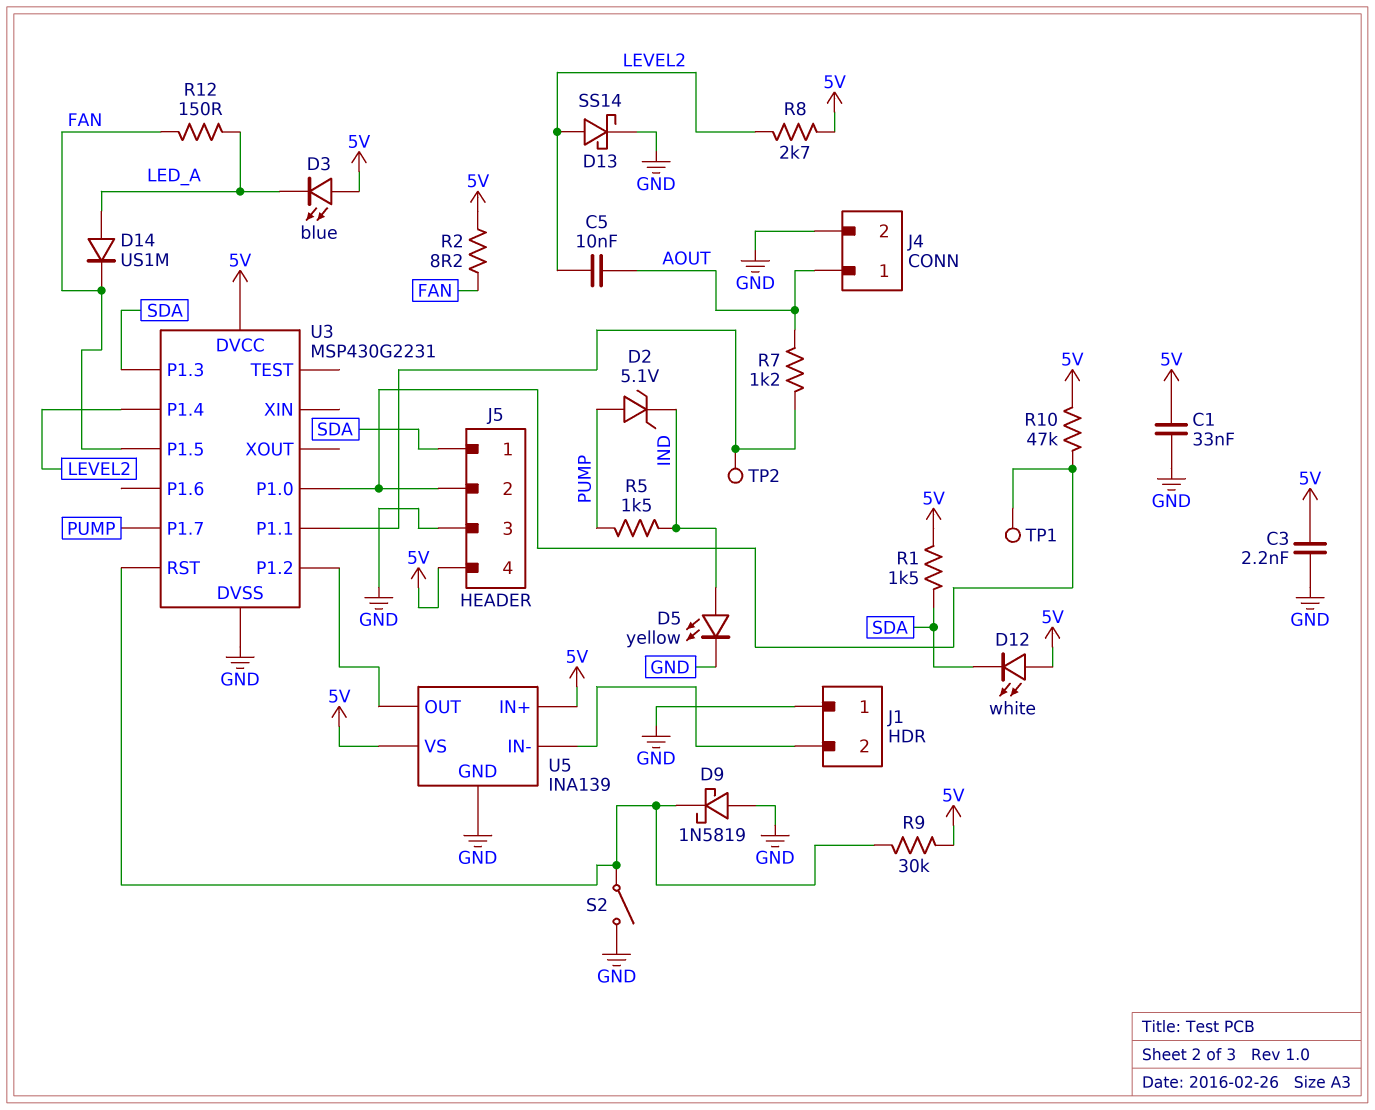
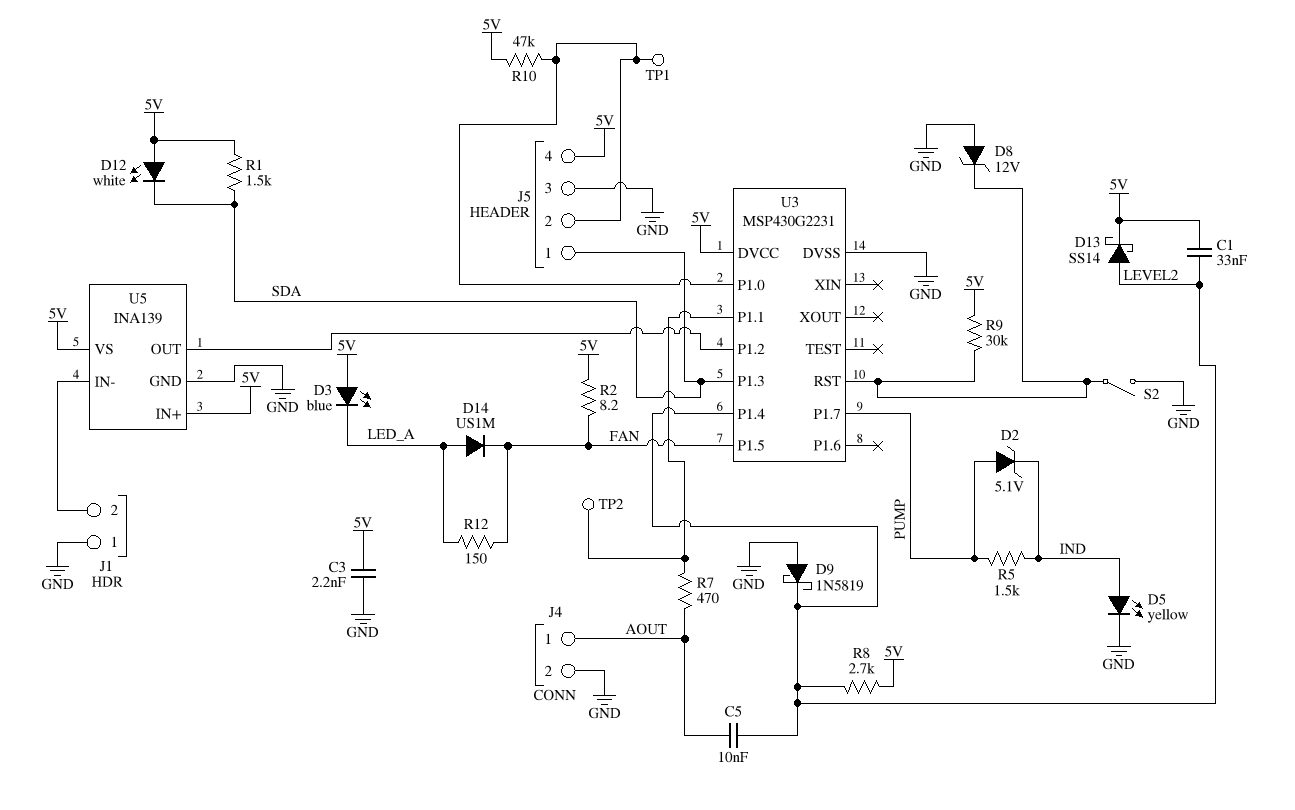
C1: 33nF (5V, GND) -> 33nF (5V, LEVEL2)
D8: none -> zener 12V (A GND, K U3/RST)
D9: schottky 1N5819 (A GND, K U3/RST) -> schottky 1N5819 (A GND, K LEVEL2)
D13: schottky SS14 (A LEVEL2, K GND) -> schottky SS14 (A LEVEL2, K 5V)
R7: 1.2k (AOUT, U3/P1.1) -> 470 (AOUT, U3/P1.1)

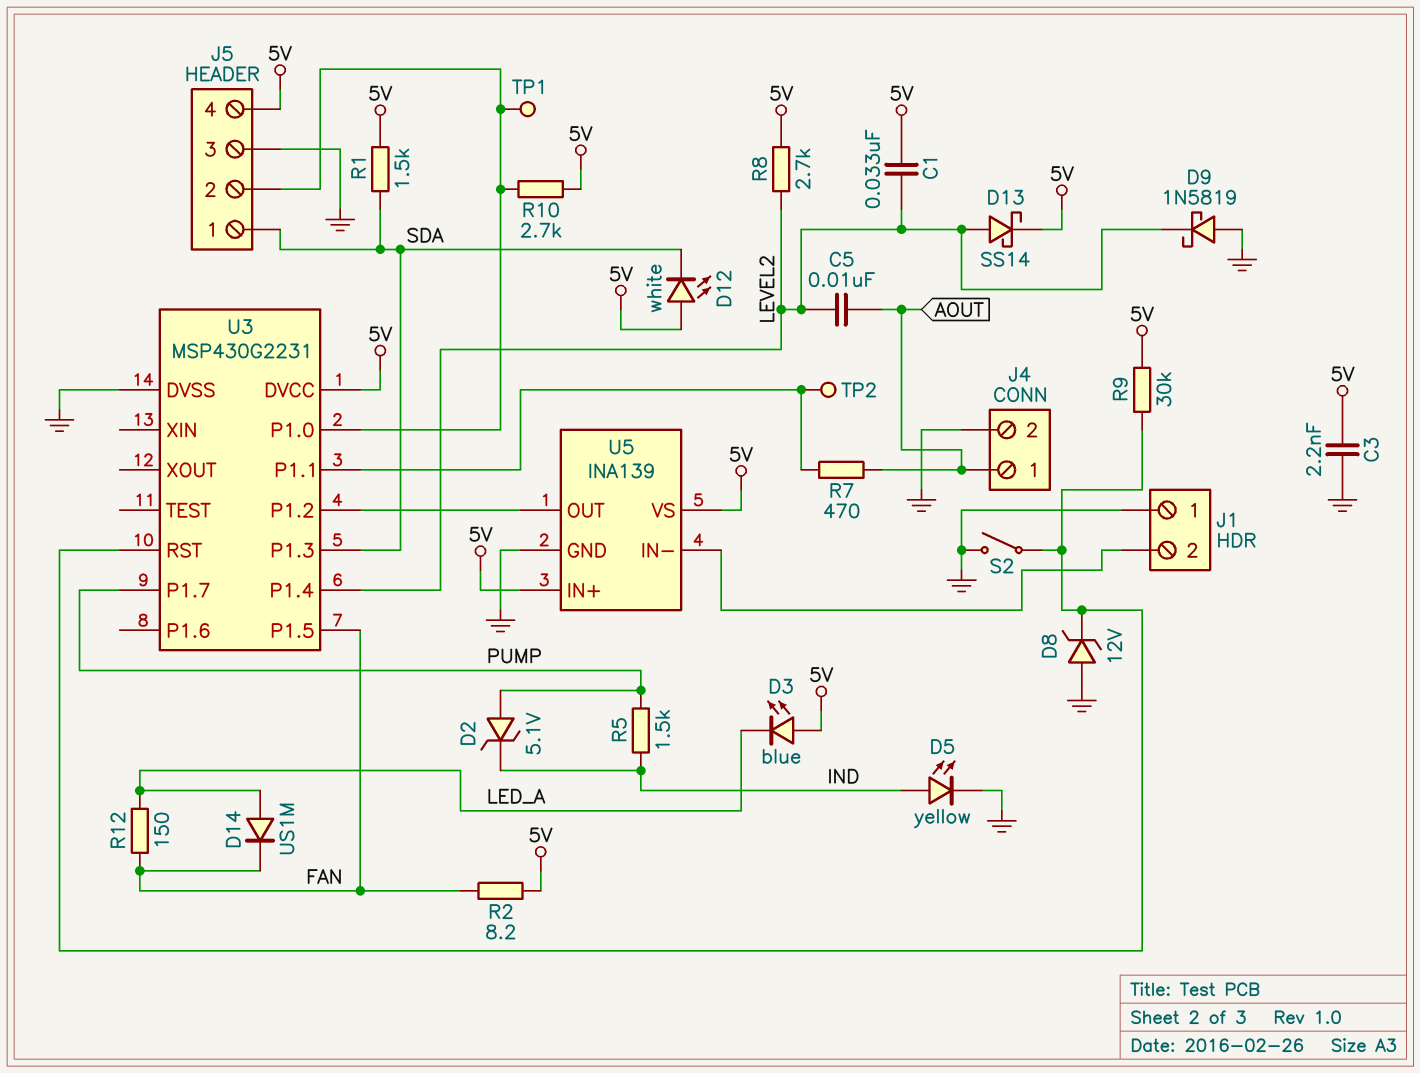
R10: 47k (5V, J5/2) -> 2.7k (5V, J5/2)

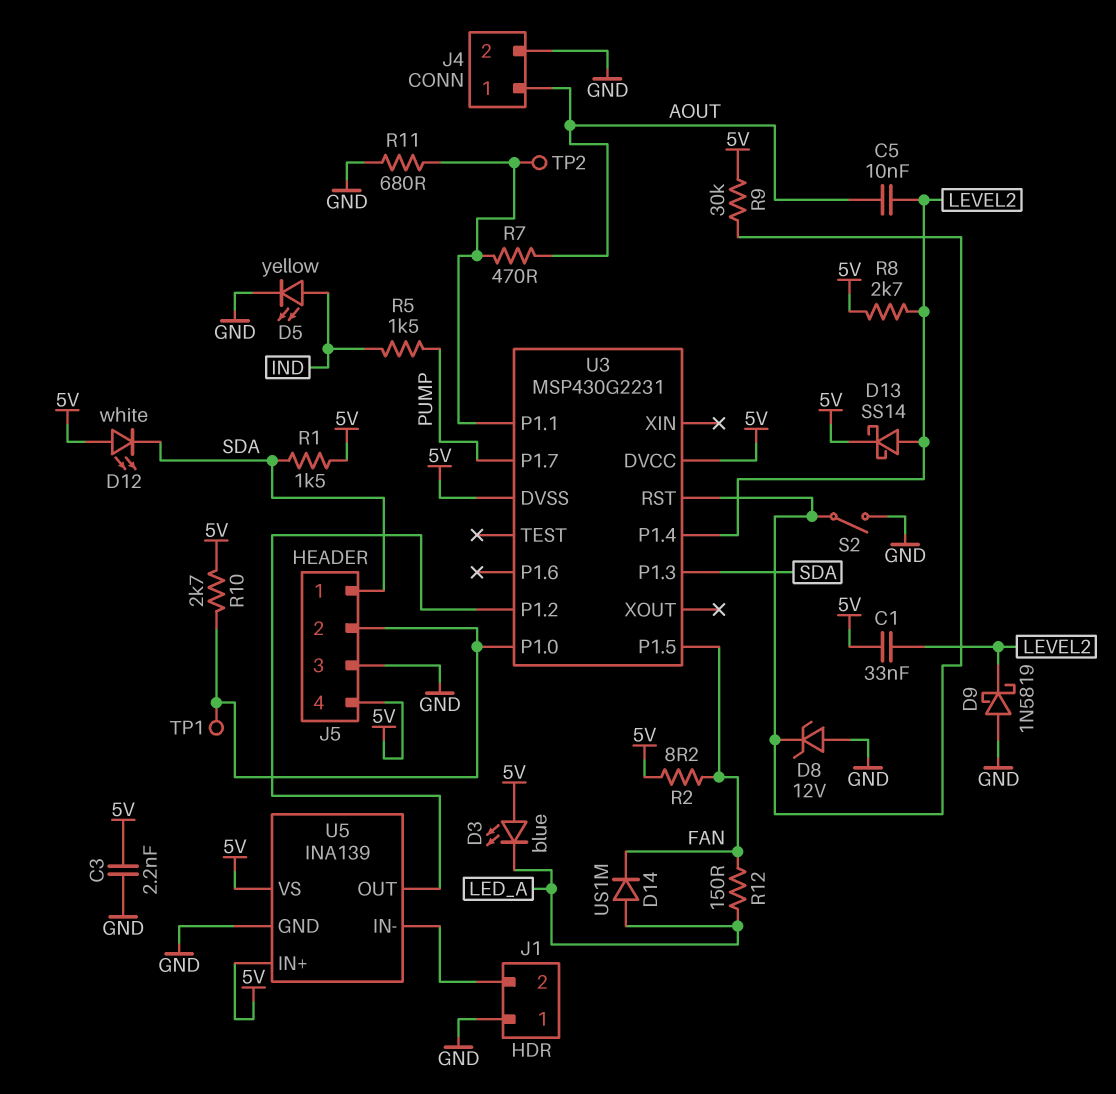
D2: zener 5.1V (A PUMP, K IND) -> none
R11: none -> 680 (GND, U3/P1.1)
U3 pin DVSS: GND -> 5V

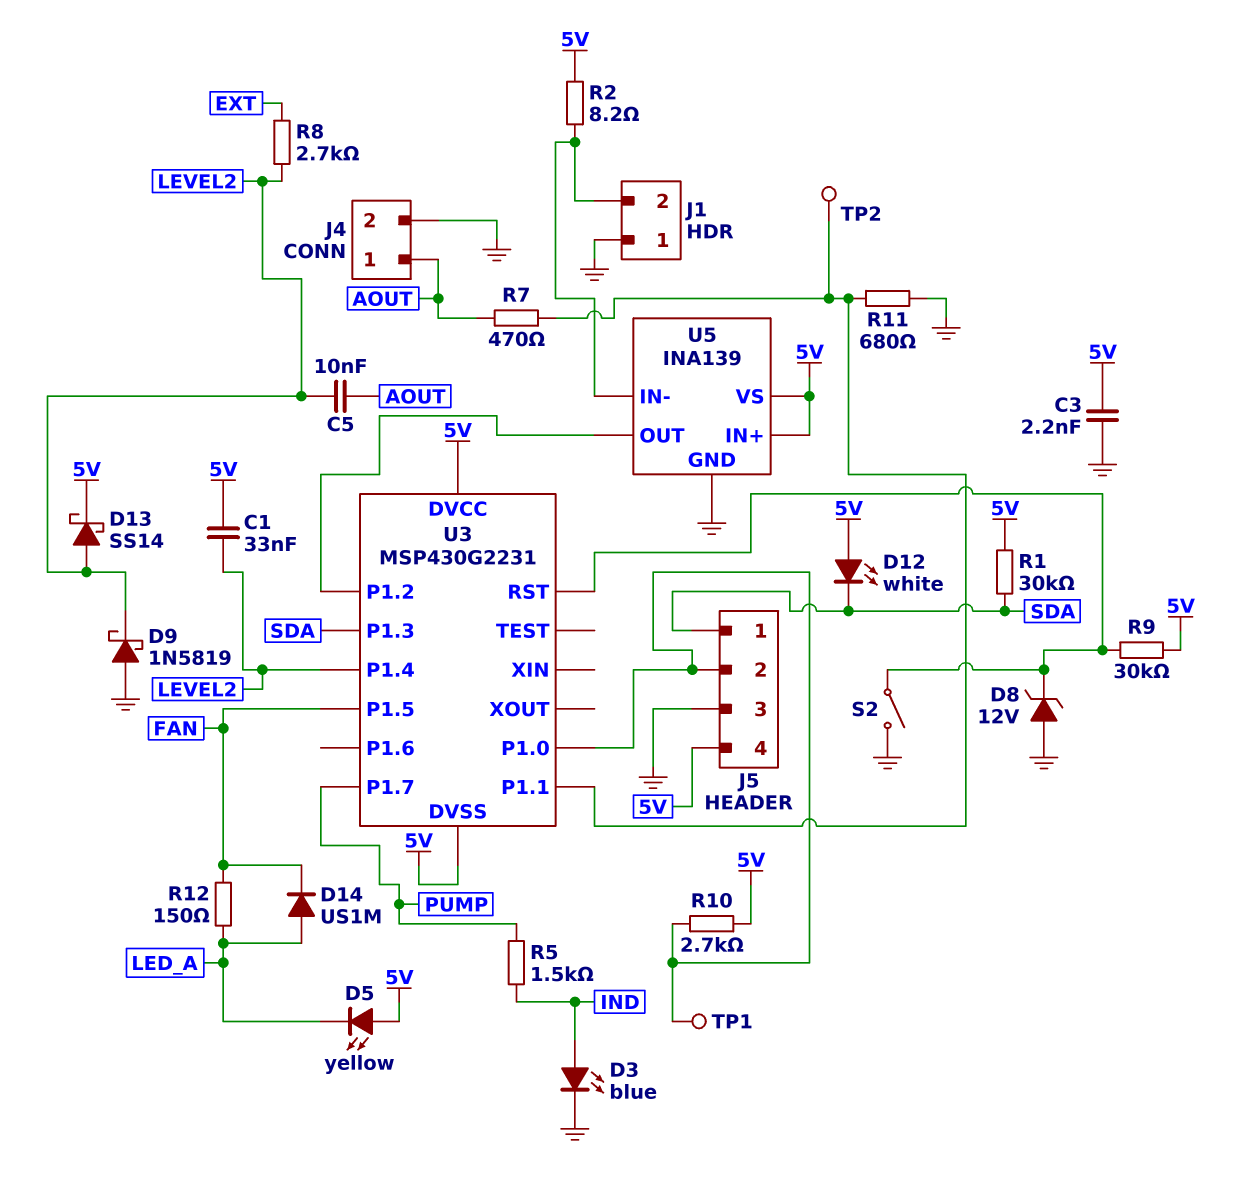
D3: LED blue (A 5V, K LED_A) -> LED blue (A IND, K GND)
D5: LED yellow (A IND, K GND) -> LED yellow (A 5V, K LED_A)
R1: 1.5k (5V, SDA) -> 30k (5V, SDA)
R2: 8.2 (5V, FAN) -> 8.2 (5V, J1/2)
R8: 2.7k (5V, LEVEL2) -> 2.7k (EXT, LEVEL2)

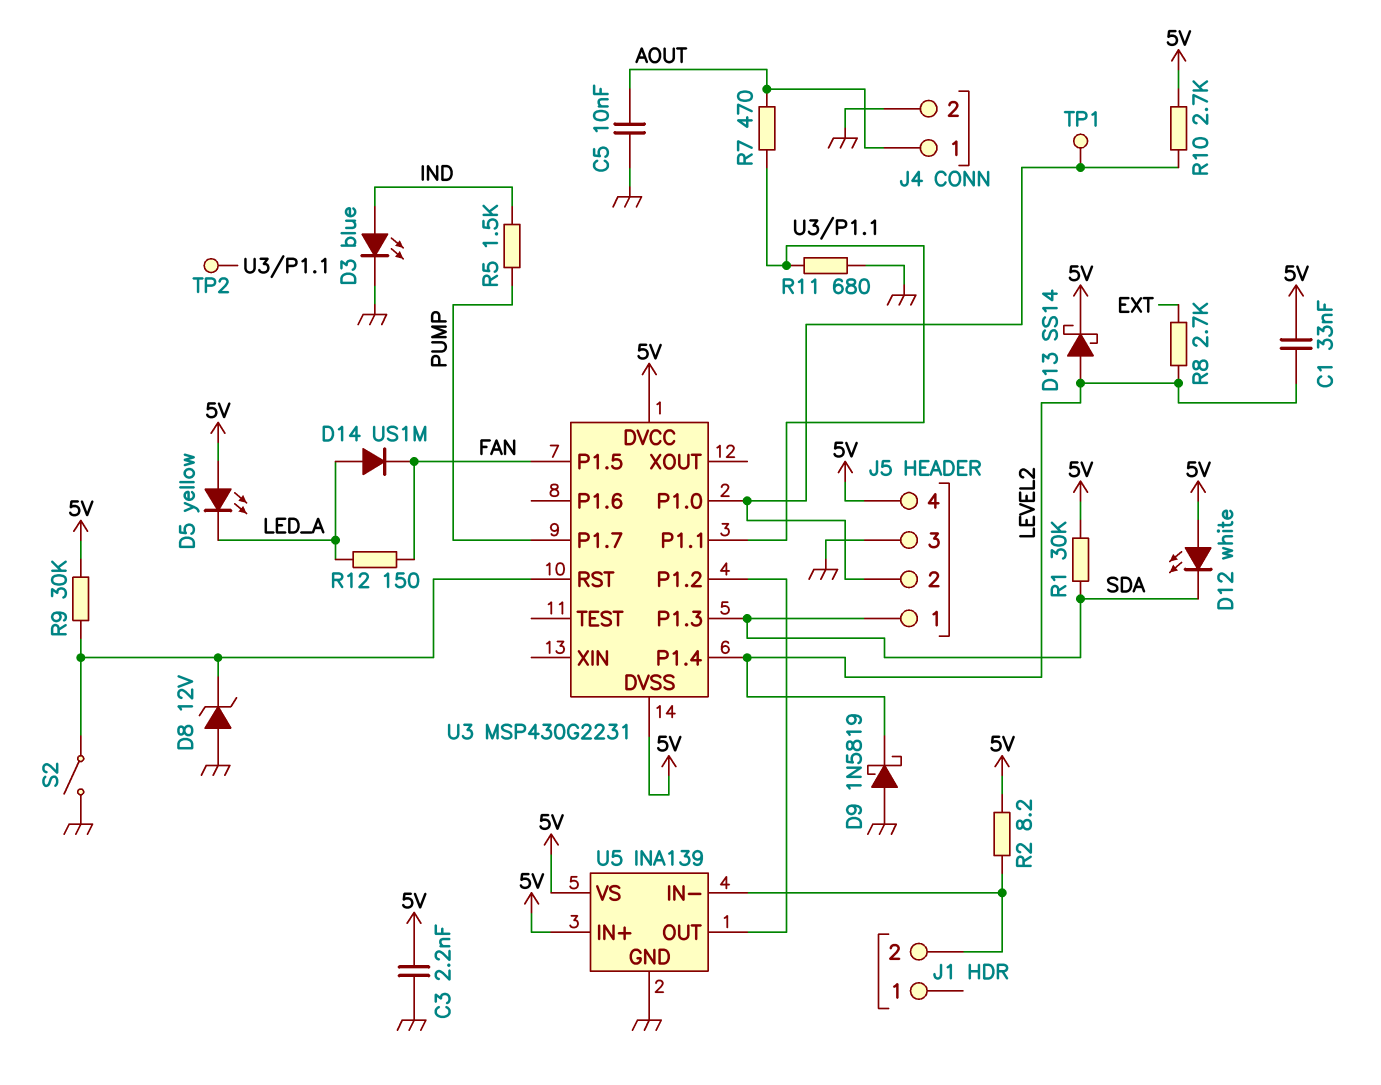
C5: 10nF (AOUT, LEVEL2) -> 10nF (AOUT, GND)
J1 pin 1: GND -> none

